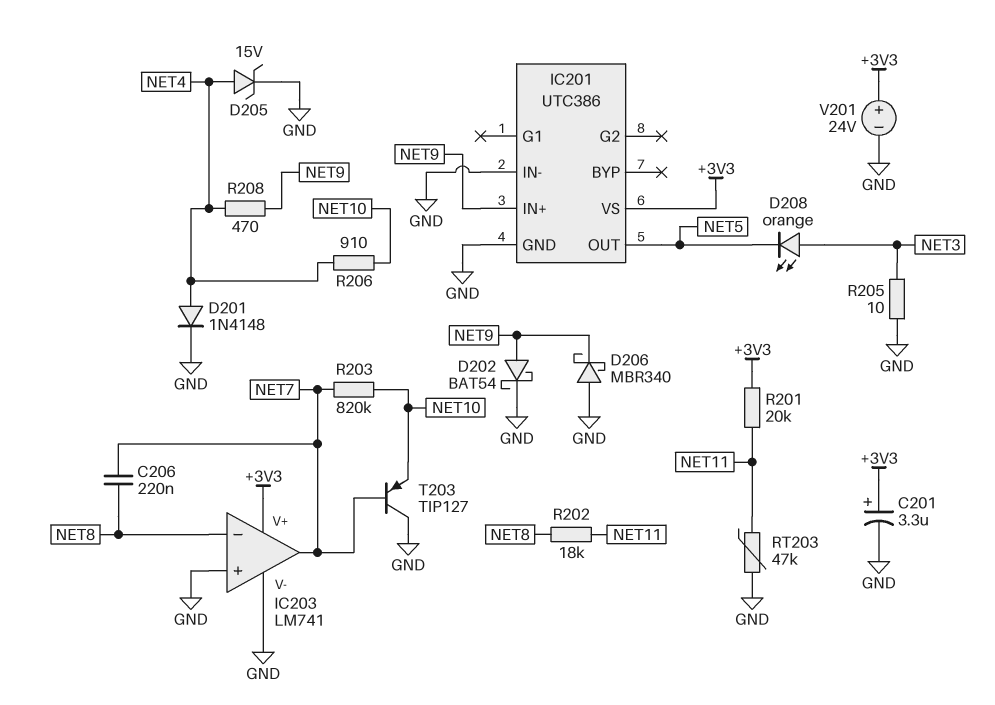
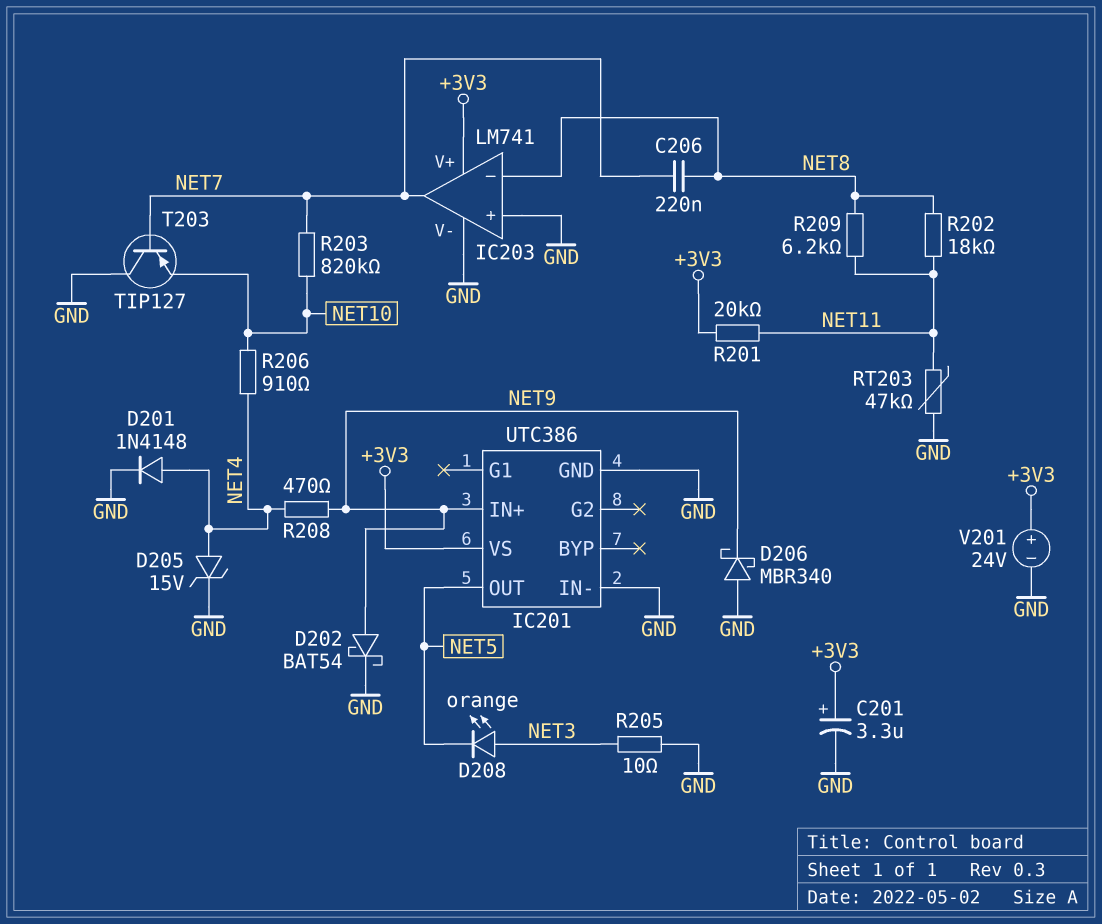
R209: none -> 6.2k (NET8, NET11)

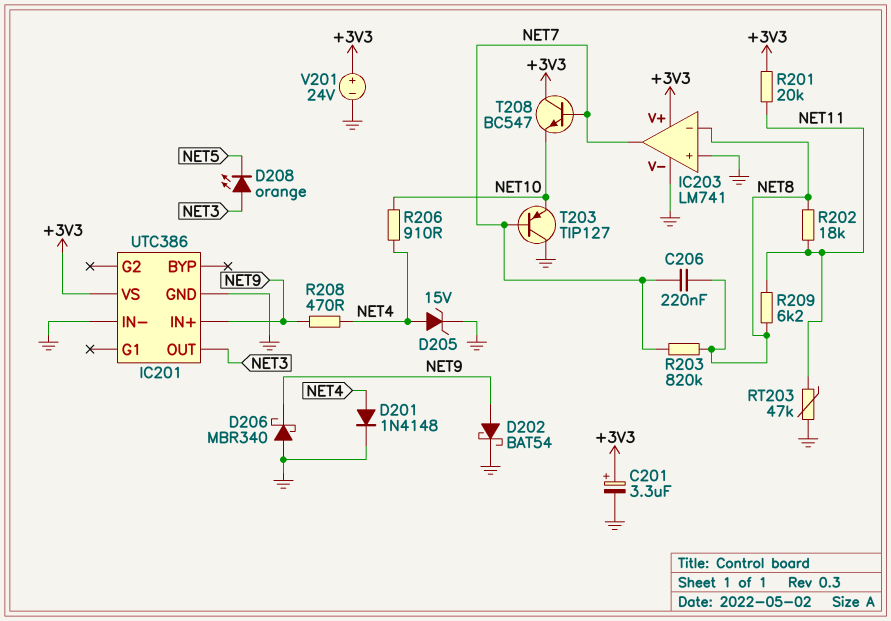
IC201 pin OUT: NET5 -> NET3
R203: 820k (NET7, NET10) -> 820k (NET7, NET8)
R205: 10 (GND, NET3) -> none
T208: none -> NPN BC547 (B NET7, C +3V3, E NET10)

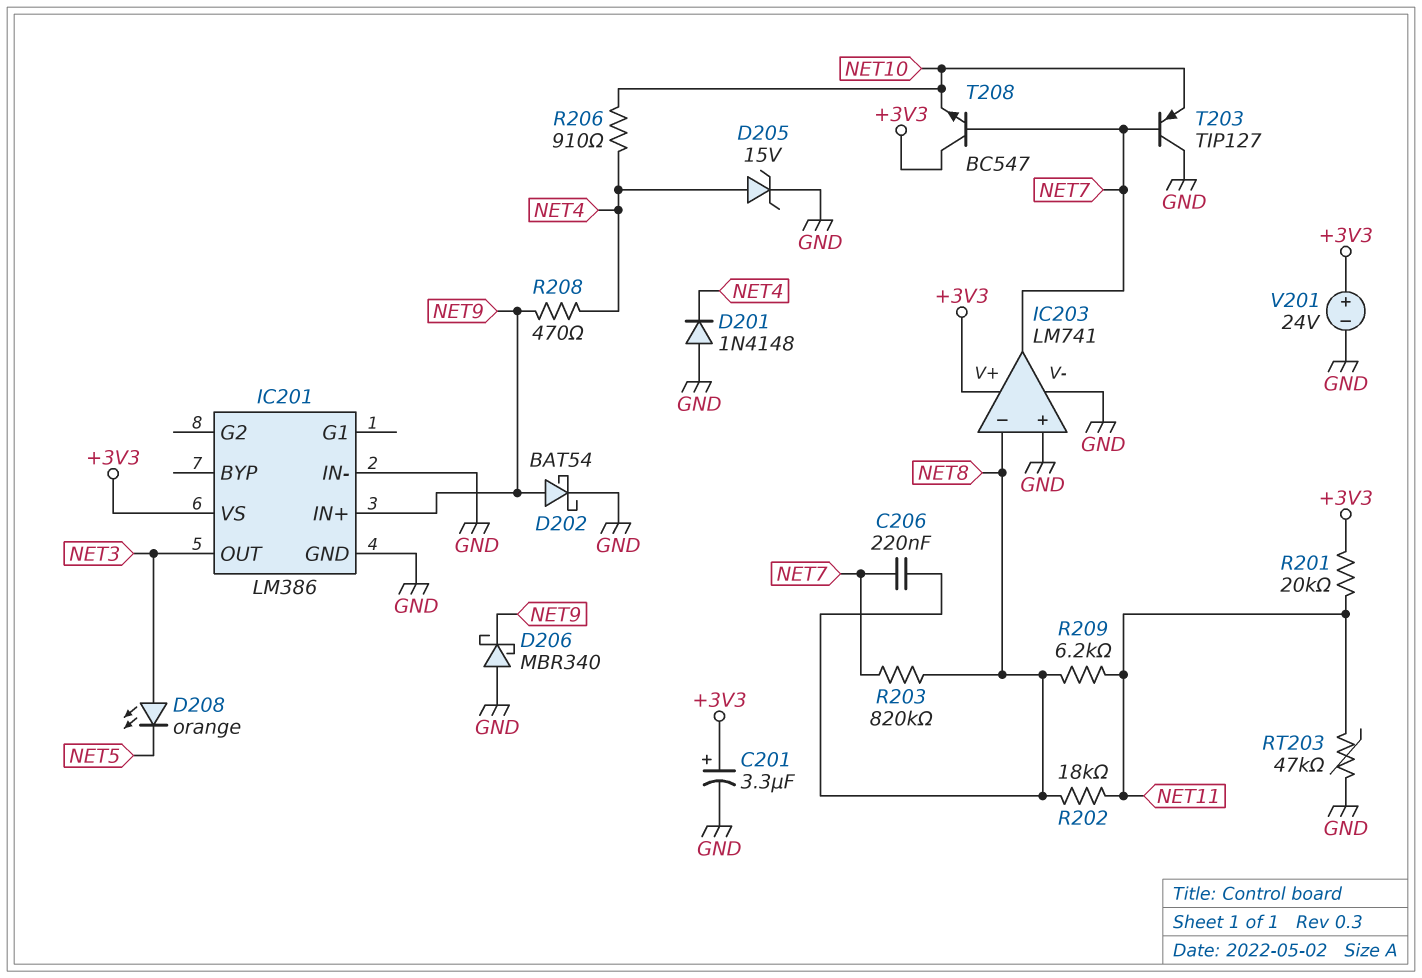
D201: diode 1N4148 (A NET4, K GND) -> diode 1N4148 (A GND, K NET4)
IC201: UTC386 -> LM386

